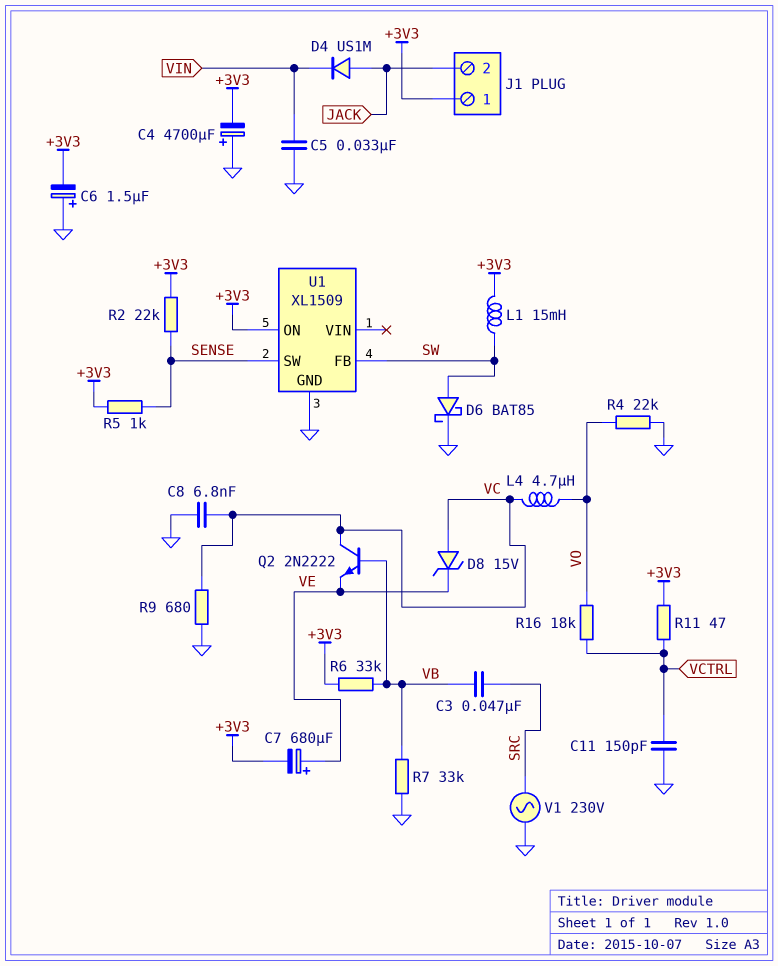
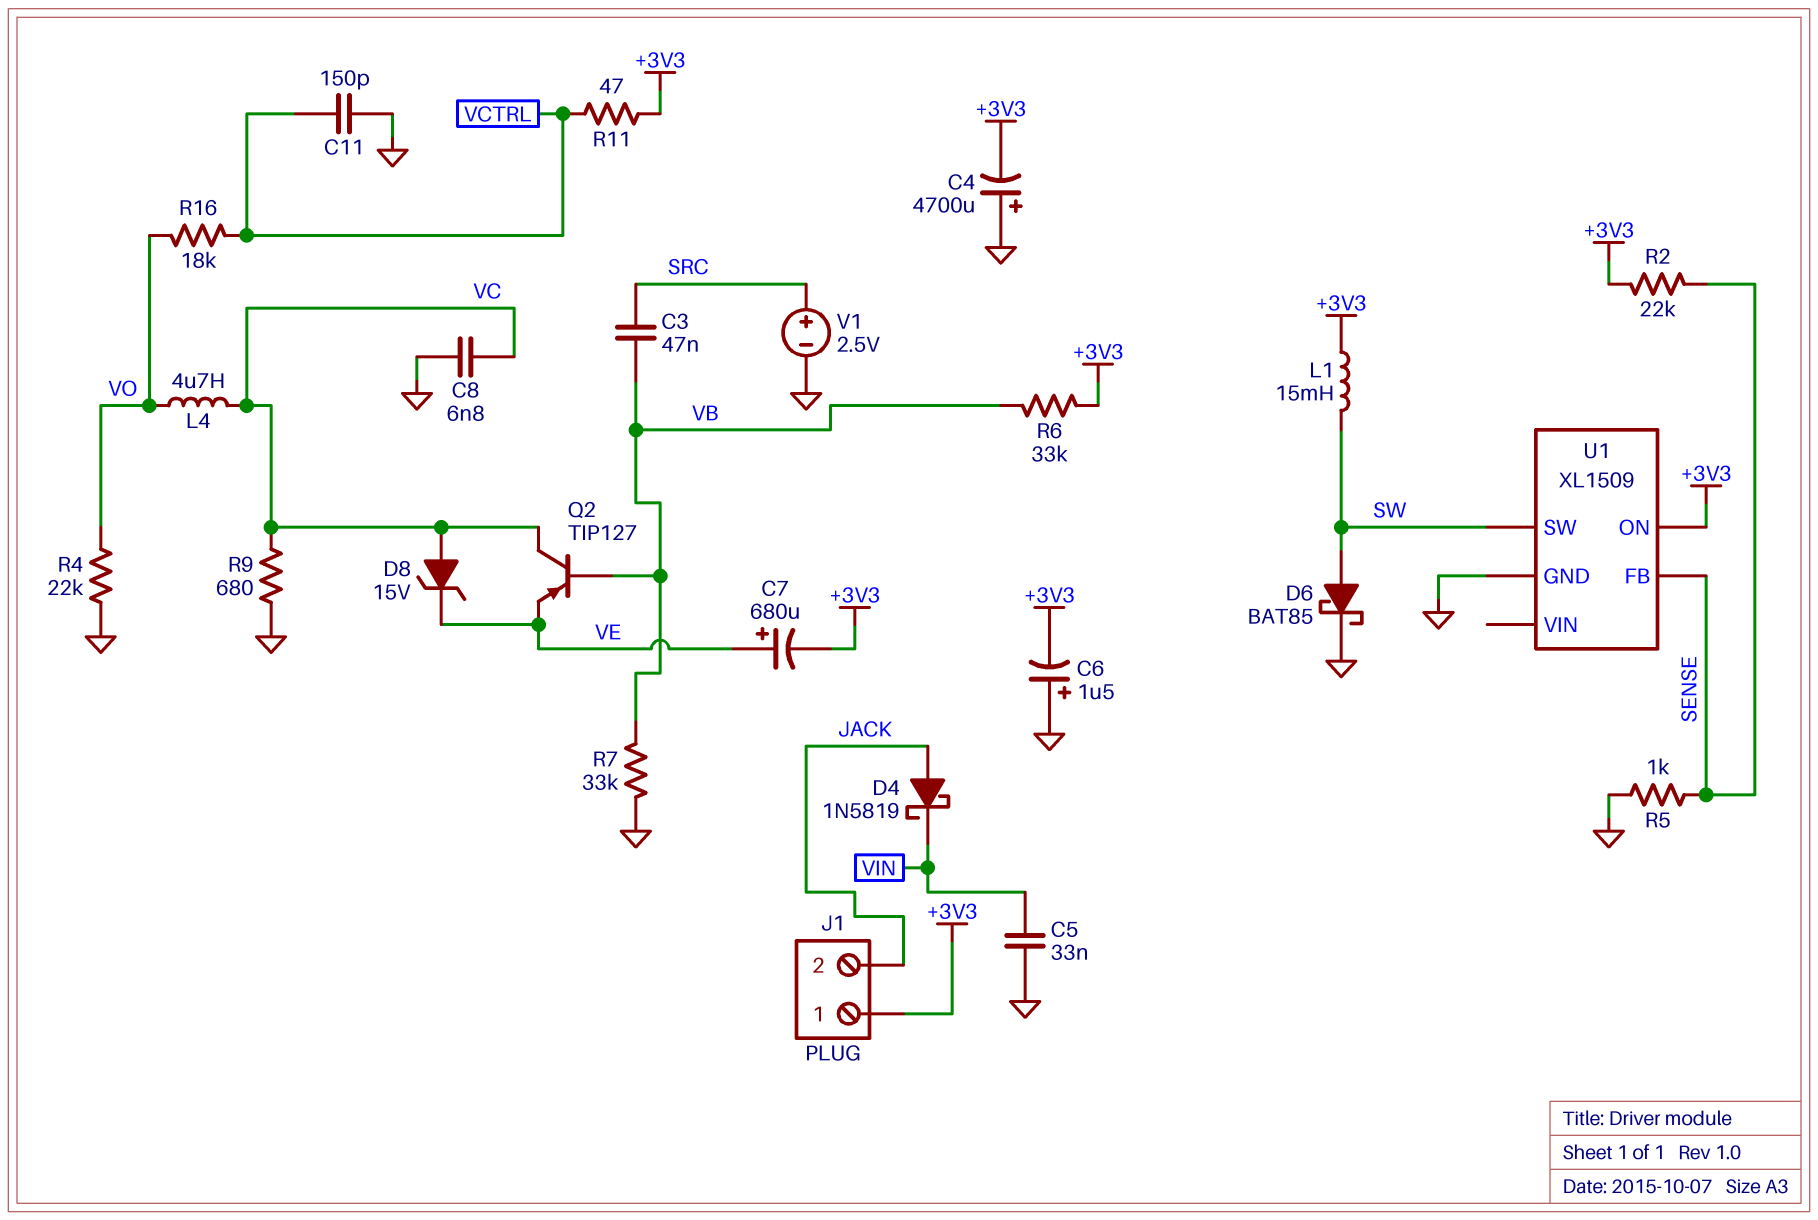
D4: diode US1M (A JACK, K VIN) -> schottky 1N5819 (A JACK, K VIN)
Q2: NPN 2N2222 (B VB, C VC, E VE) -> PNP TIP127 (B VB, C VC, E VE)
R5: 1k (+3V3, SENSE) -> 1k (GND, SENSE)
U1 pin FB: SW -> SENSE
U1 pin SW: SENSE -> SW
V1: AC 230V (GND, SRC) -> 2.5V (plus SRC, minus GND)

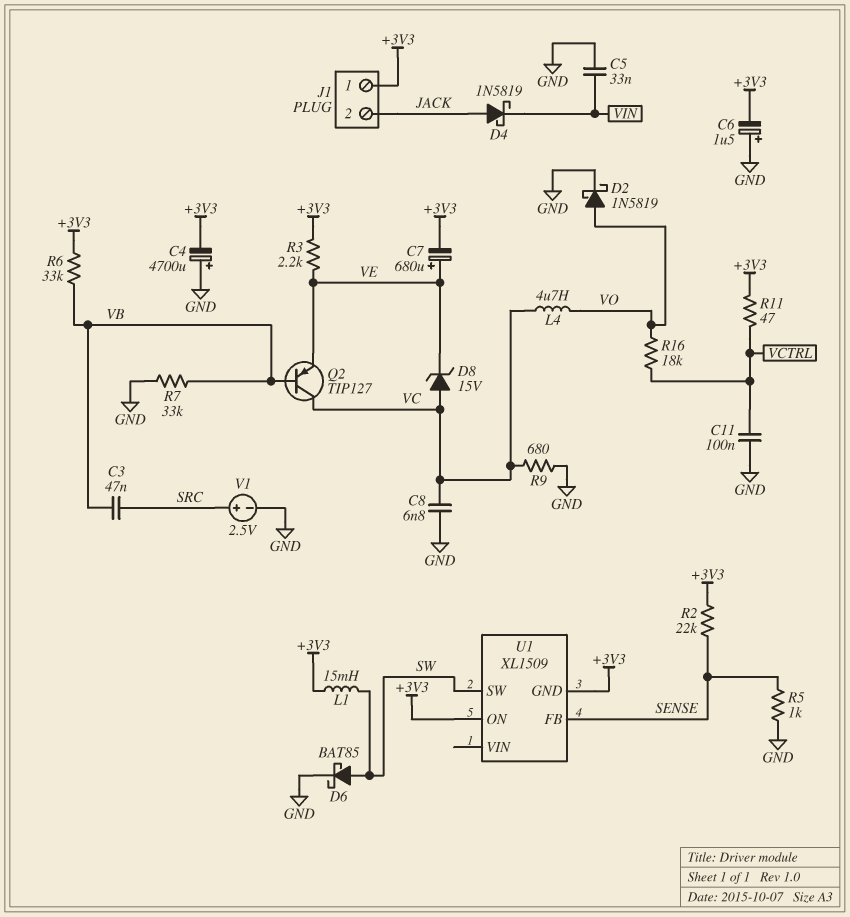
C11: 150pF (GND, VCTRL) -> 100nF (GND, VCTRL)
D2: none -> schottky 1N5819 (A VO, K GND)
R3: none -> 2.2k (+3V3, VE)
R4: 22k (GND, VO) -> none
U1 pin GND: GND -> +3V3

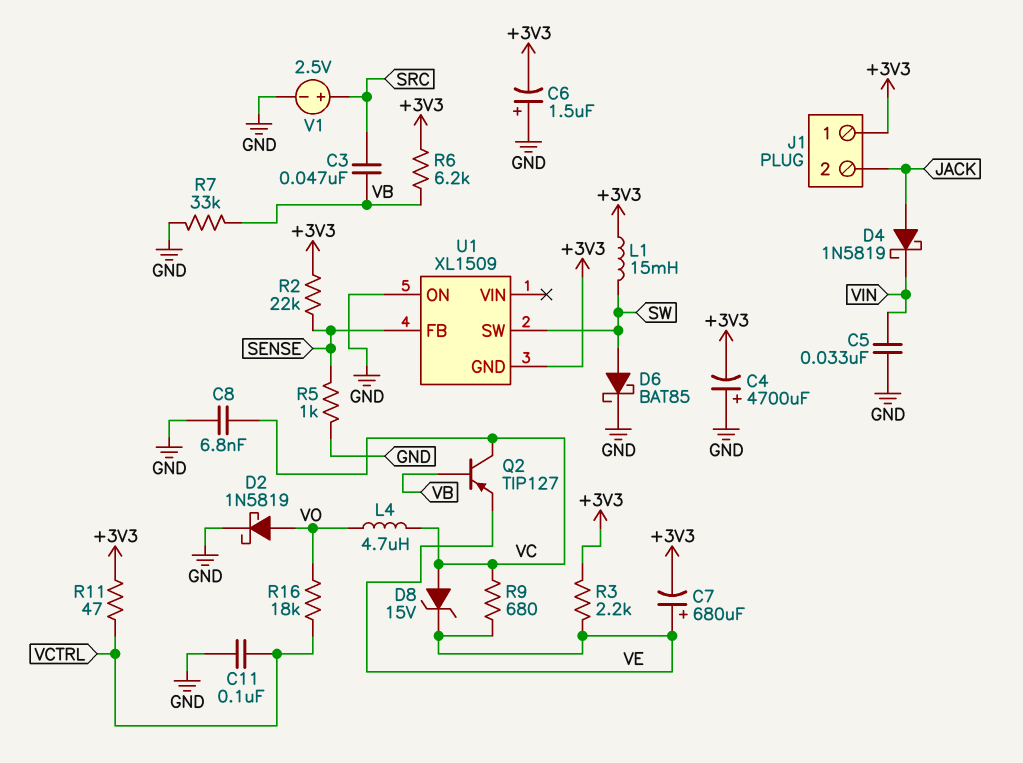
R6: 33k (+3V3, VB) -> 6.2k (+3V3, VB)
R9: 680 (GND, VC) -> 680 (VC, VE)
U1 pin ON: +3V3 -> GND

